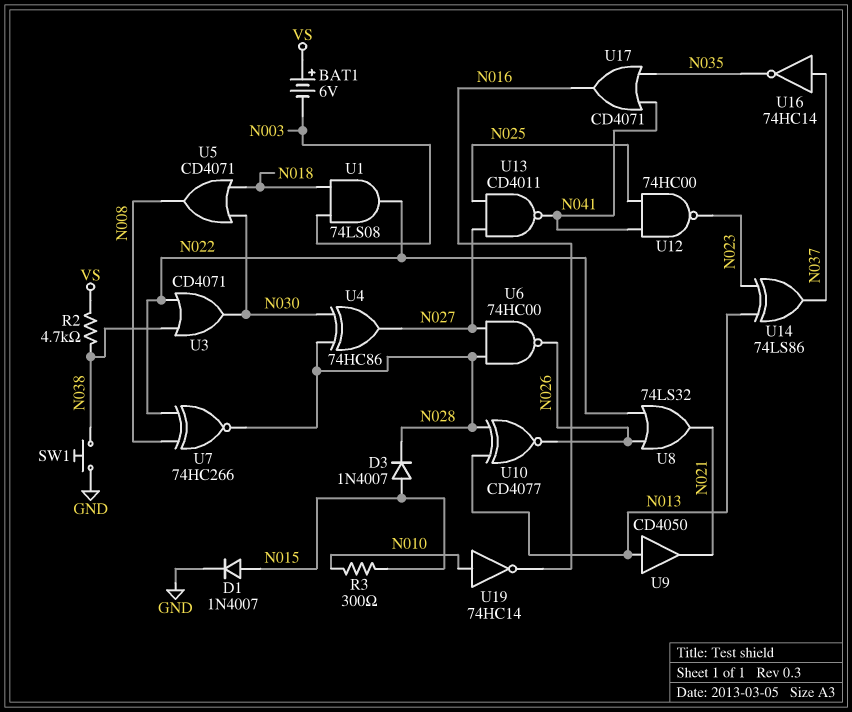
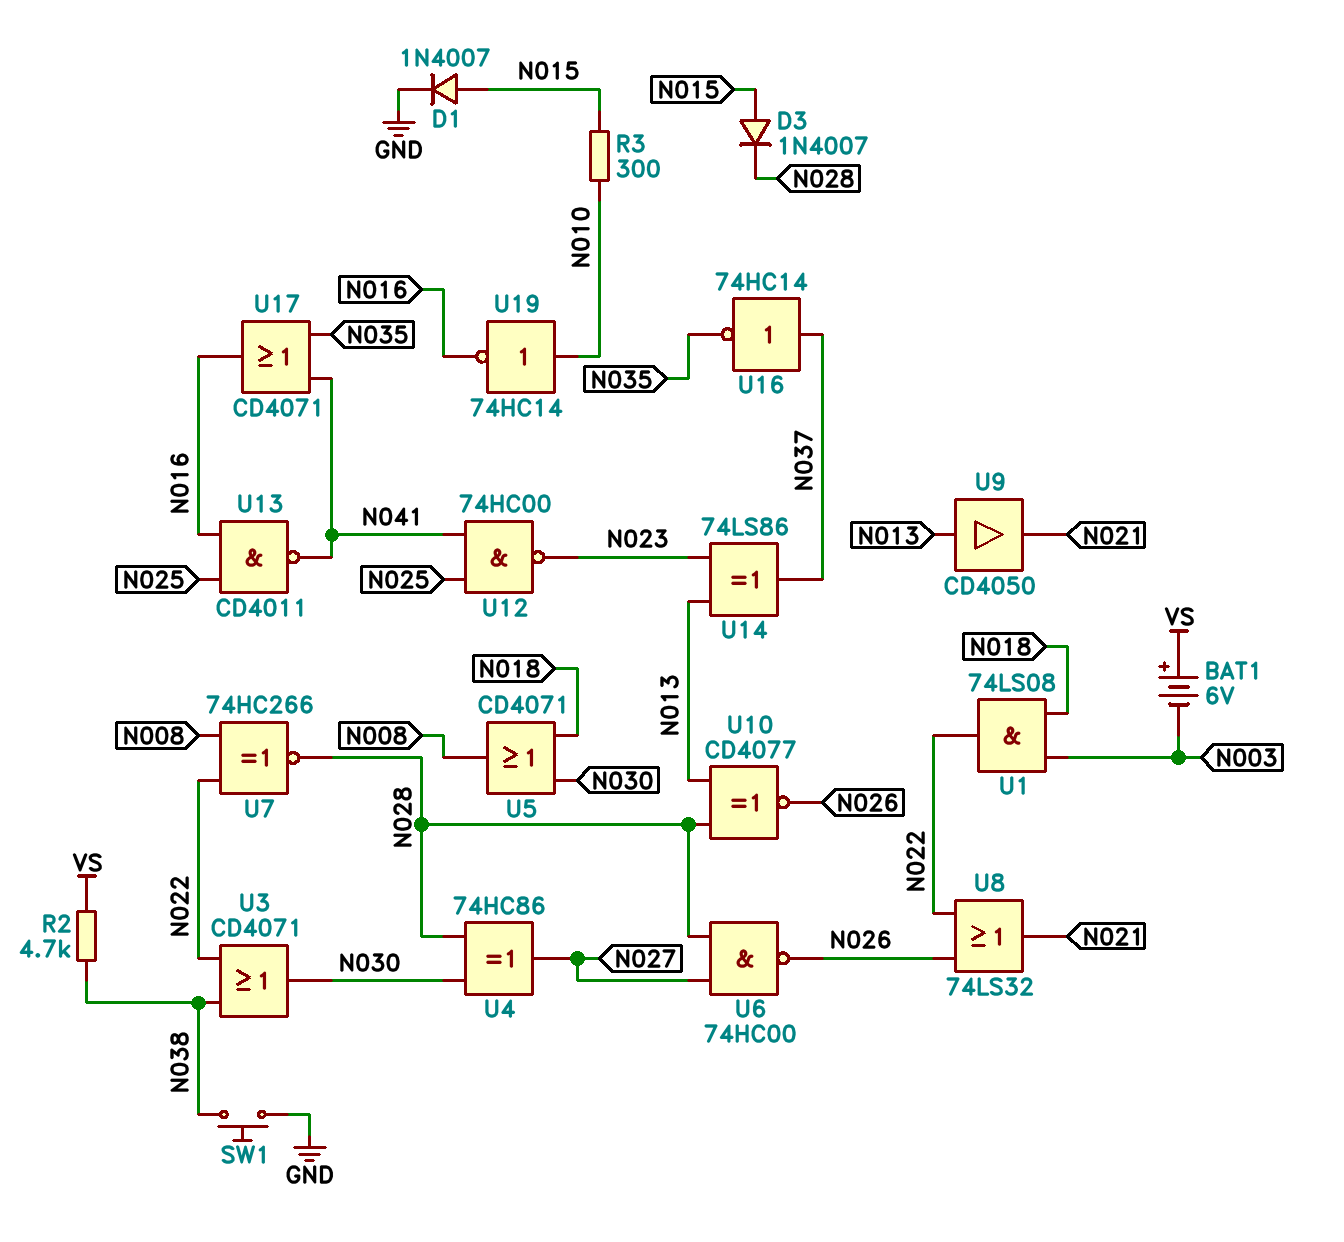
U13: NAND CD4011 (in N025, in N027, out N041) -> NAND CD4011 (in N016, in N025, out N041)

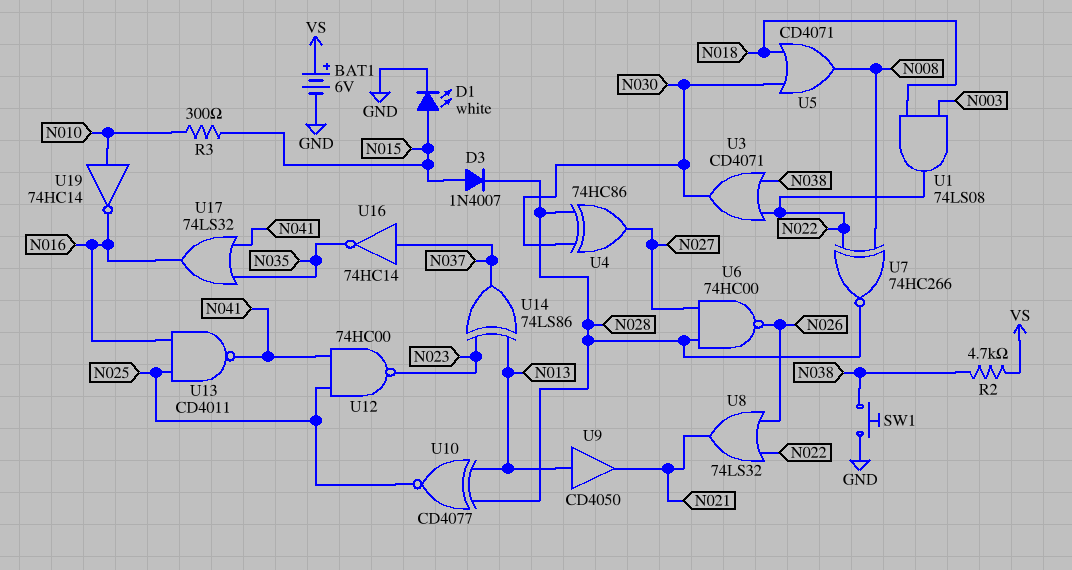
BAT1: 6V (plus VS, minus N003) -> 6V (plus VS, minus GND)
D1: diode 1N4007 (A N015, K GND) -> LED white (A N015, K GND)
U10: XNOR CD4077 (in N013, in N028, out N026) -> XNOR CD4077 (in N013, in N028, out N025)
U17: OR CD4071 (in N035, in N041, out N016) -> OR 74LS32 (in N035, in N041, out N016)

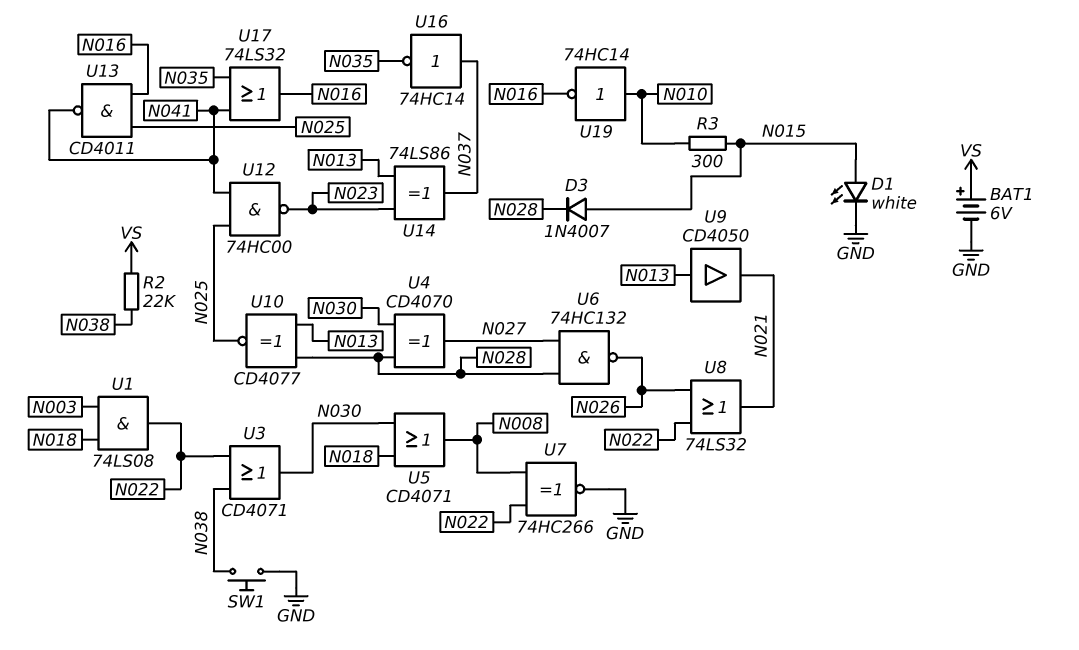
R2: 4.7k (N038, VS) -> 22k (N038, VS)
U4: XOR 74HC86 (in N028, in N030, out N027) -> XOR CD4070 (in N028, in N030, out N027)
U6: NAND 74HC00 (in N027, in N028, out N026) -> NAND 74HC132 (in N027, in N028, out N026)
U7: XNOR 74HC266 (in N008, in N022, out N028) -> XNOR 74HC266 (in N008, in N022, out GND)

